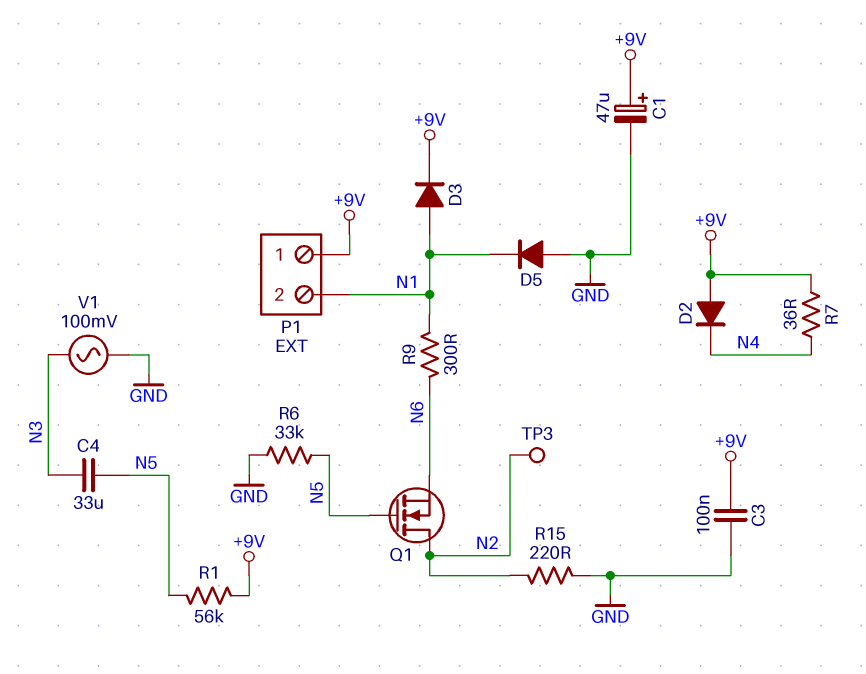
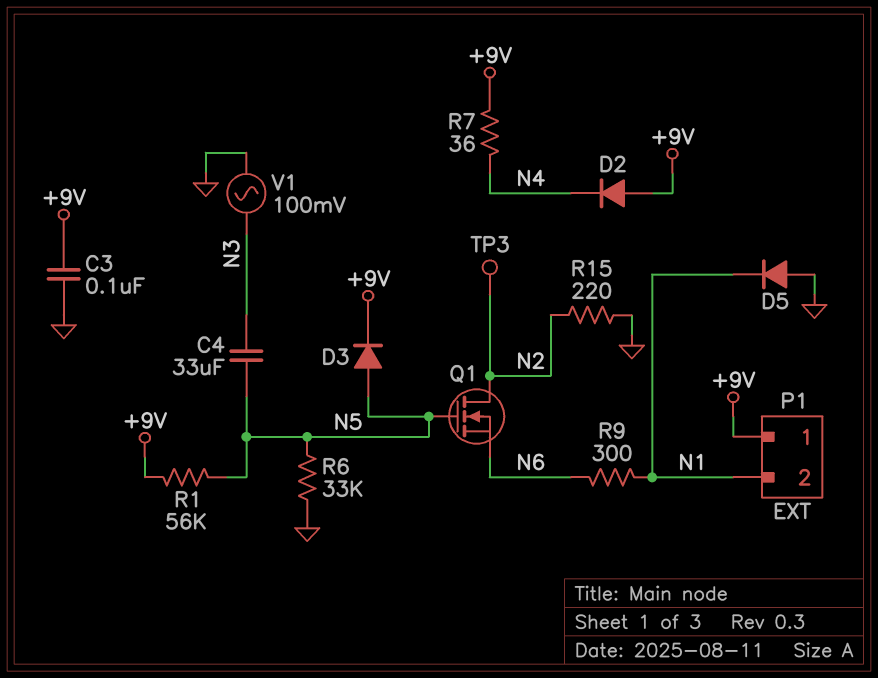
C1: 47uF (plus +9V, minus GND) -> none
D3: diode (A N1, K +9V) -> diode (A N5, K +9V)

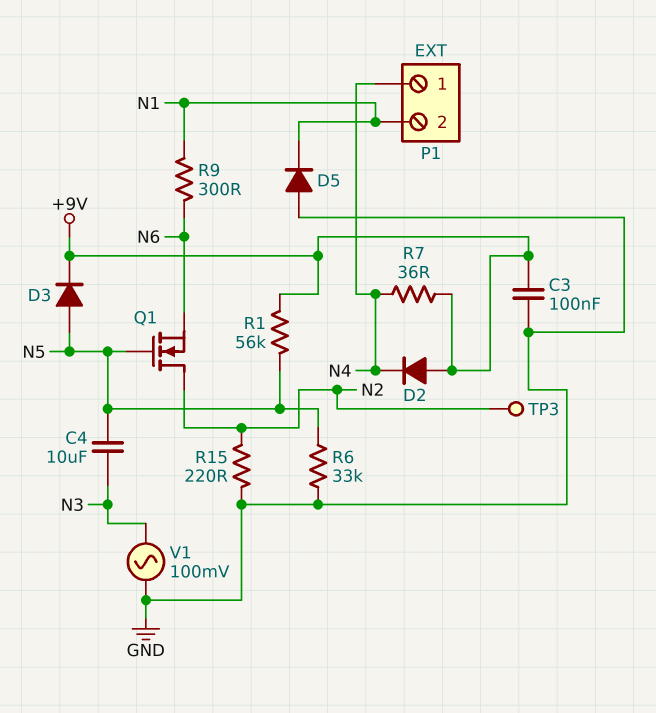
C4: 33uF (N3, N5) -> 10uF (N3, N5)
P1 pin 1: +9V -> N4

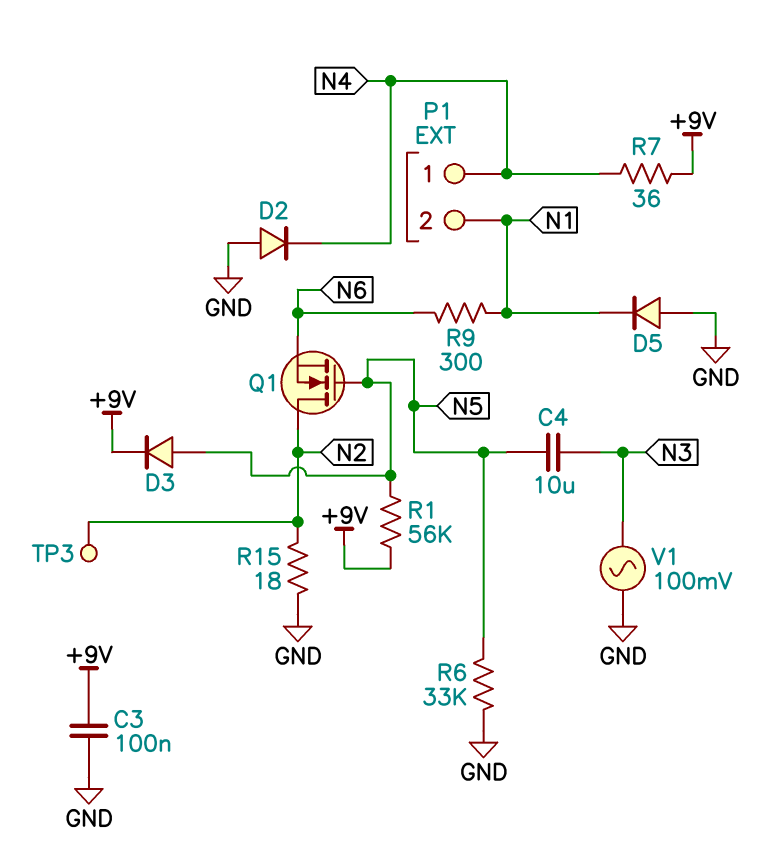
D2: diode (A +9V, K N4) -> diode (A GND, K N4)
R15: 220 (GND, N2) -> 18 (GND, N2)

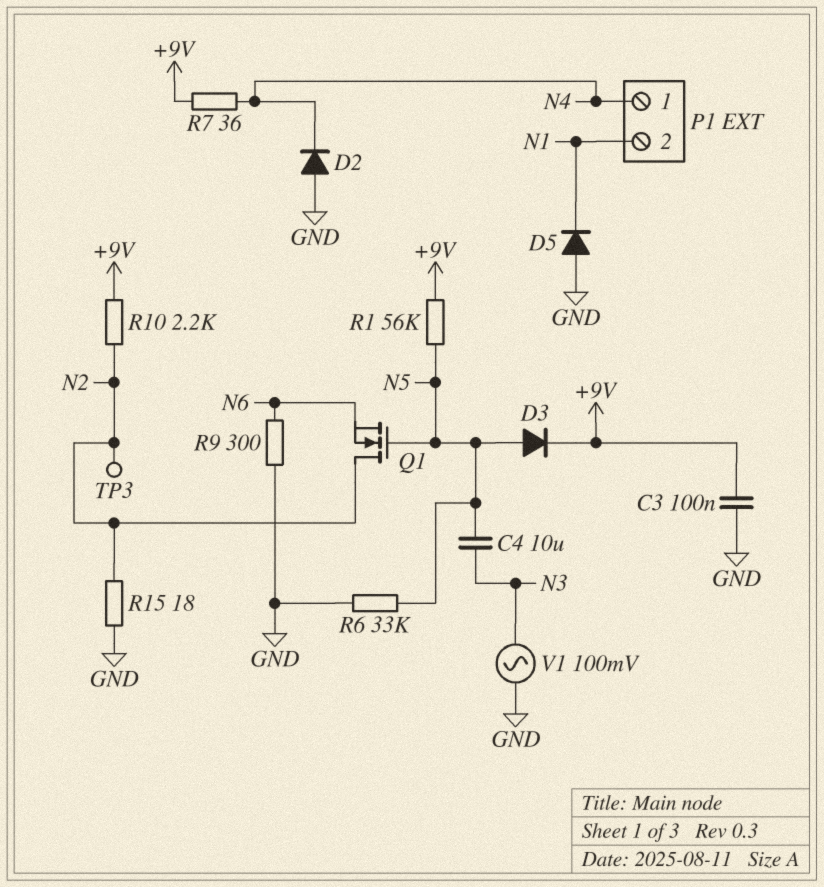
R9: 300 (N1, N6) -> 300 (GND, N6)
R10: none -> 2.2k (+9V, N2)

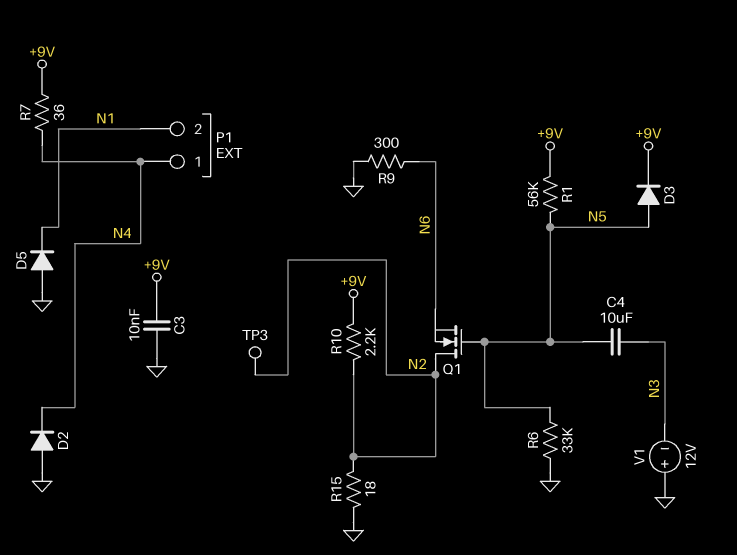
C3: 100nF (+9V, GND) -> 10nF (+9V, GND)
V1: AC 100mV (GND, N3) -> 12V (plus GND, minus N3)

